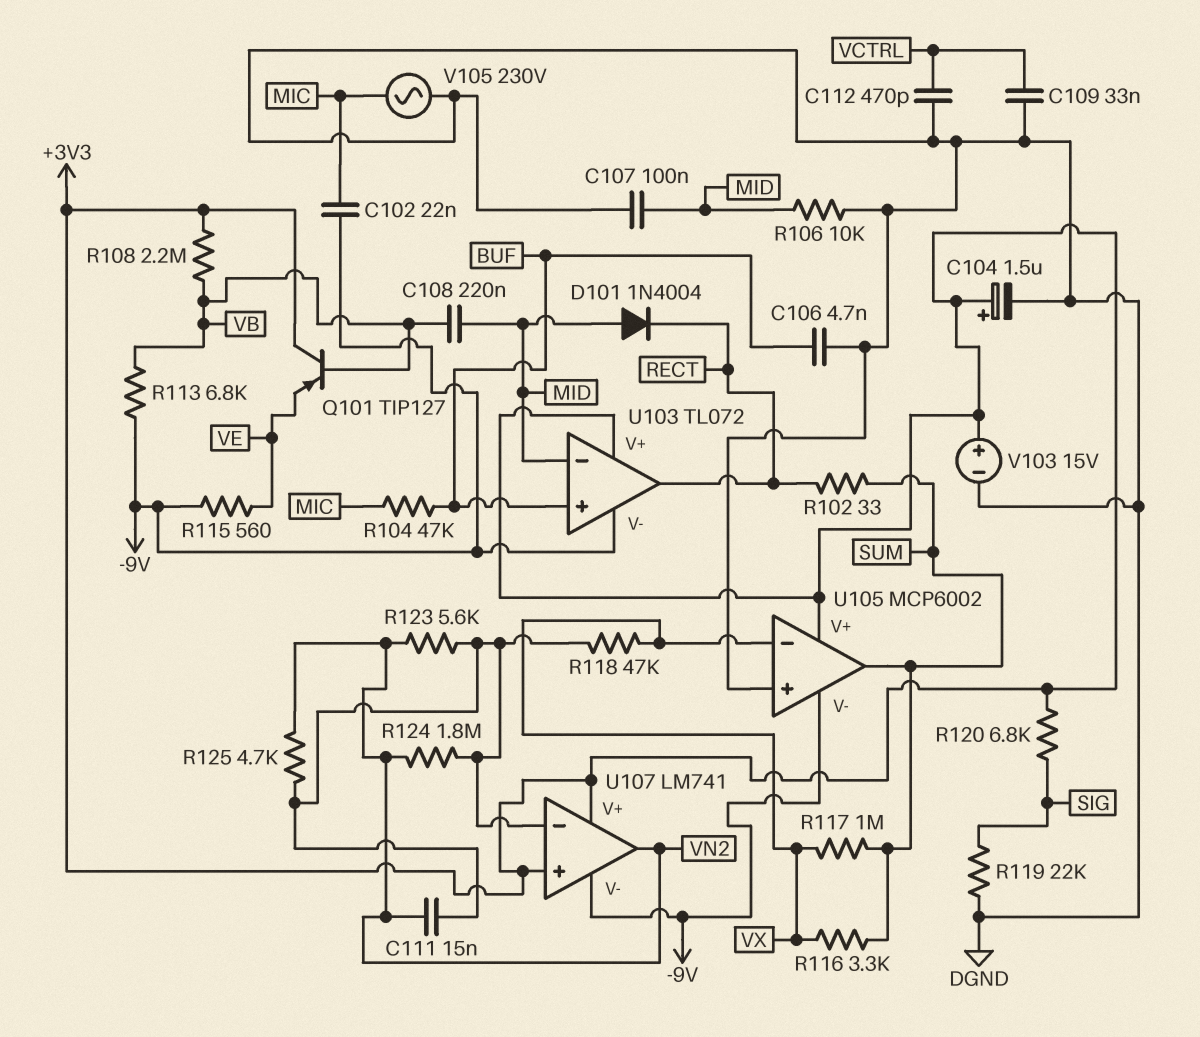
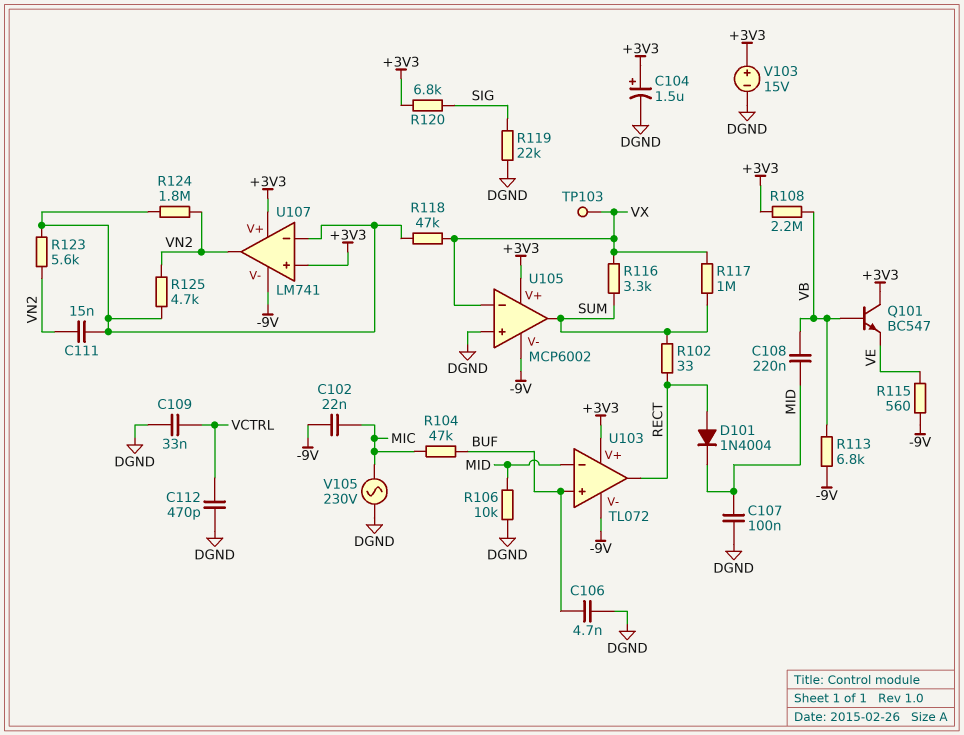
D101: diode 1N4004 (A MID, K RECT) -> diode 1N4004 (A RECT, K MID)
Q101: PNP TIP127 (B VB, C +3V3, E VE) -> NPN BC547 (B VB, C +3V3, E VE)
TP103: none -> test point (VX)

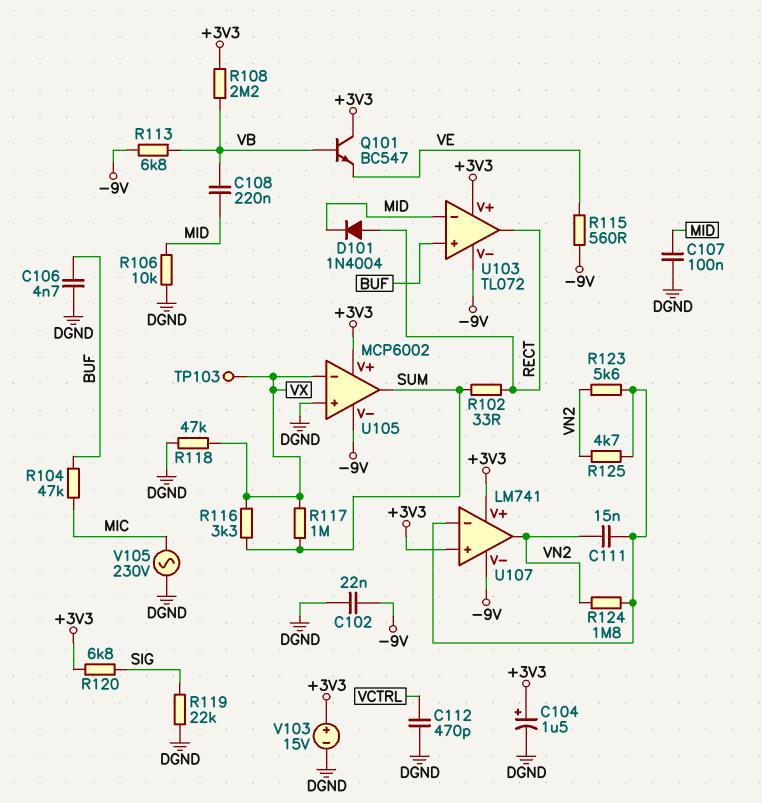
C102: 22nF (-9V, MIC) -> 22nF (-9V, DGND)
C109: 33nF (DGND, VCTRL) -> none
R118: 47k (U107/in-, VX) -> 47k (DGND, VX)

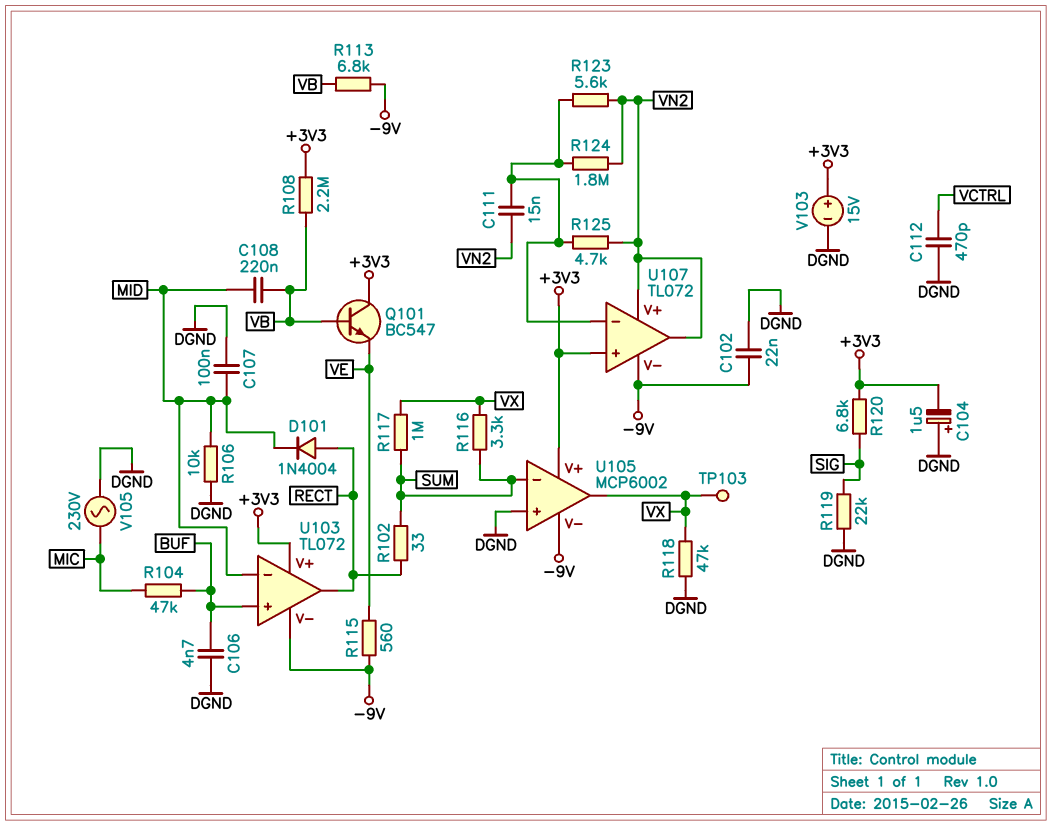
C104: 1.5uF (plus +3V3, minus DGND) -> 1.5uF (plus DGND, minus +3V3)
U105 pin in-: VX -> SUM
U105 pin out: SUM -> VX
U107: LM741 -> TL072
U107 pin V+: +3V3 -> VN2

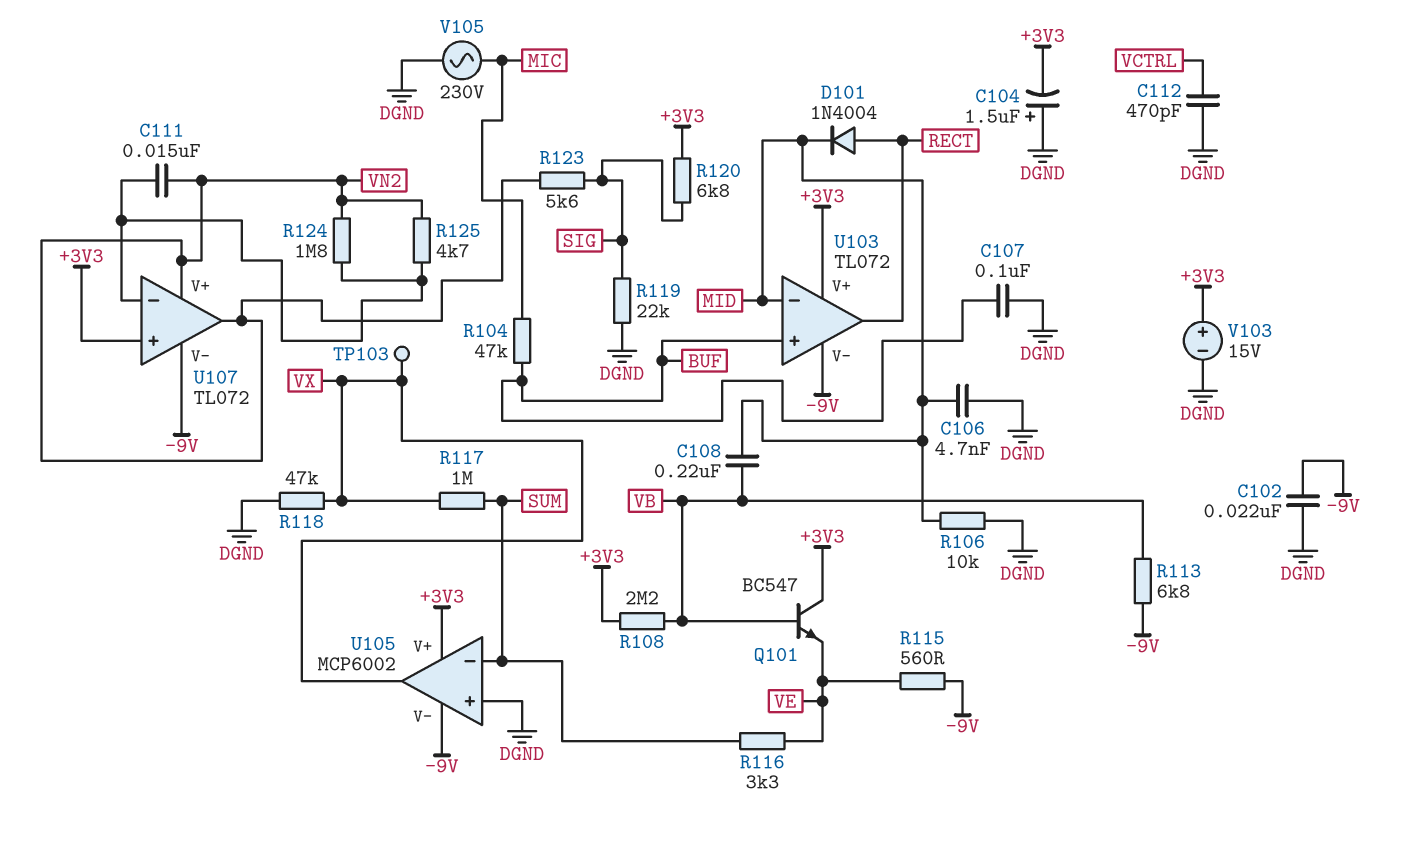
C106: 4.7nF (BUF, DGND) -> 4.7nF (DGND, MID)
C107: 100nF (DGND, MID) -> 100nF (BUF, DGND)
R102: 33 (RECT, SUM) -> none
R116: 3.3k (SUM, VX) -> 3.3k (SUM, VE)
R123: 5.6k (U107/in-, VN2) -> 5.6k (SIG, VN2)

